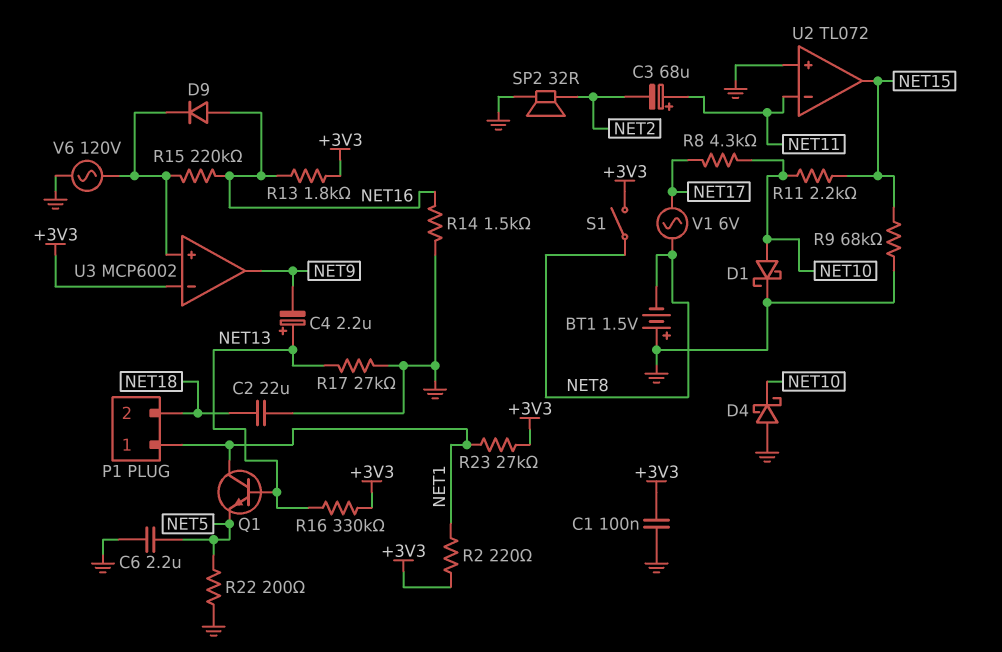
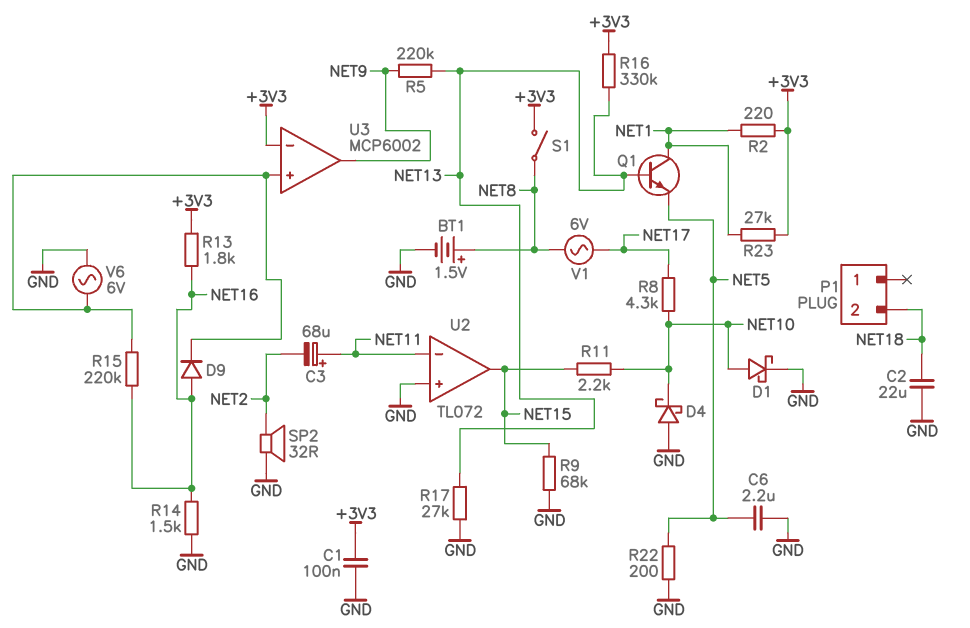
BT1: 1.5V (plus GND, minus NET8) -> 1.5V (plus NET8, minus GND)
C4: 2.2uF (plus NET13, minus NET9) -> none
P1 pin 1: NET1 -> none
R5: none -> 220k (NET9, NET13)
V6: AC 120V (GND, U3/in+) -> AC 6V (GND, U3/in+)

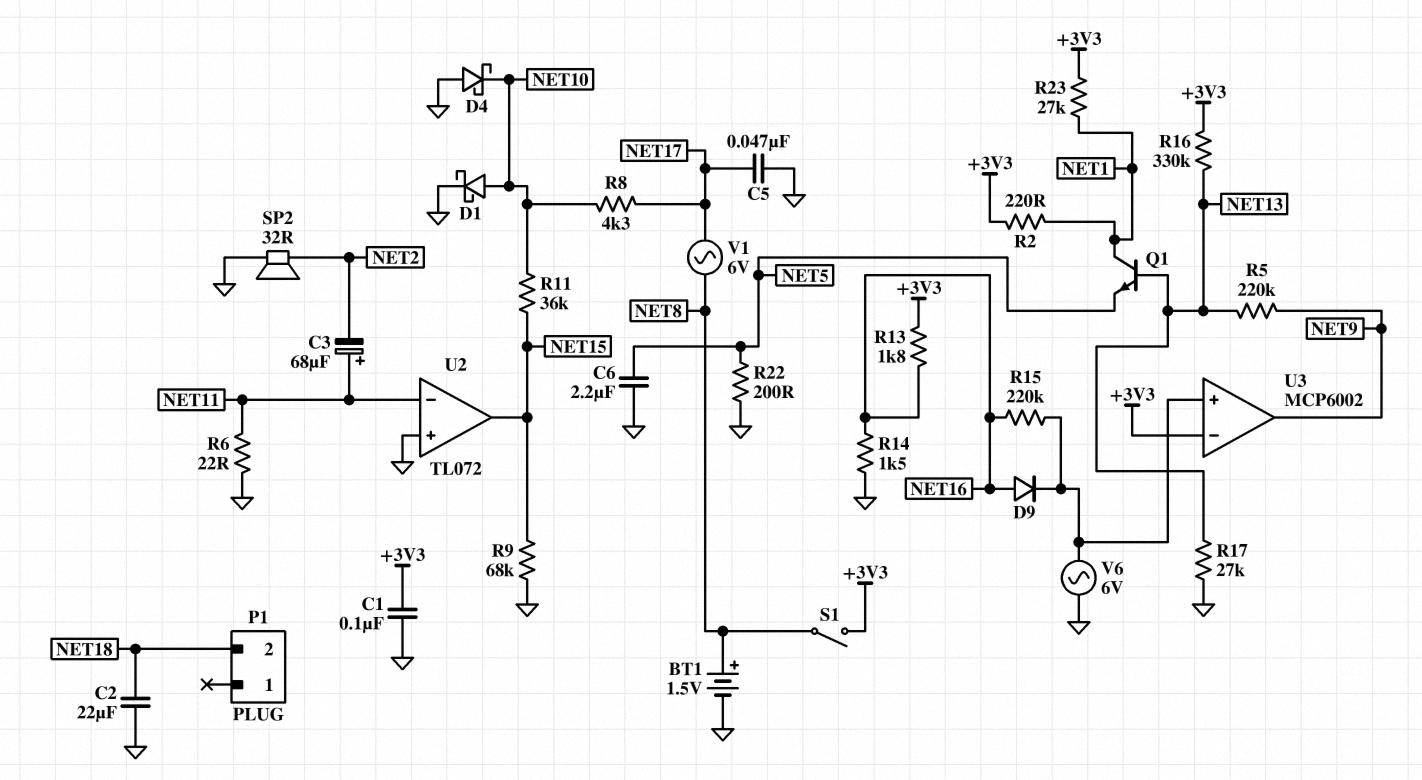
C5: none -> 47nF (GND, NET17)
R6: none -> 22 (GND, NET11)
R11: 2.2k (NET10, NET15) -> 36k (NET10, NET15)

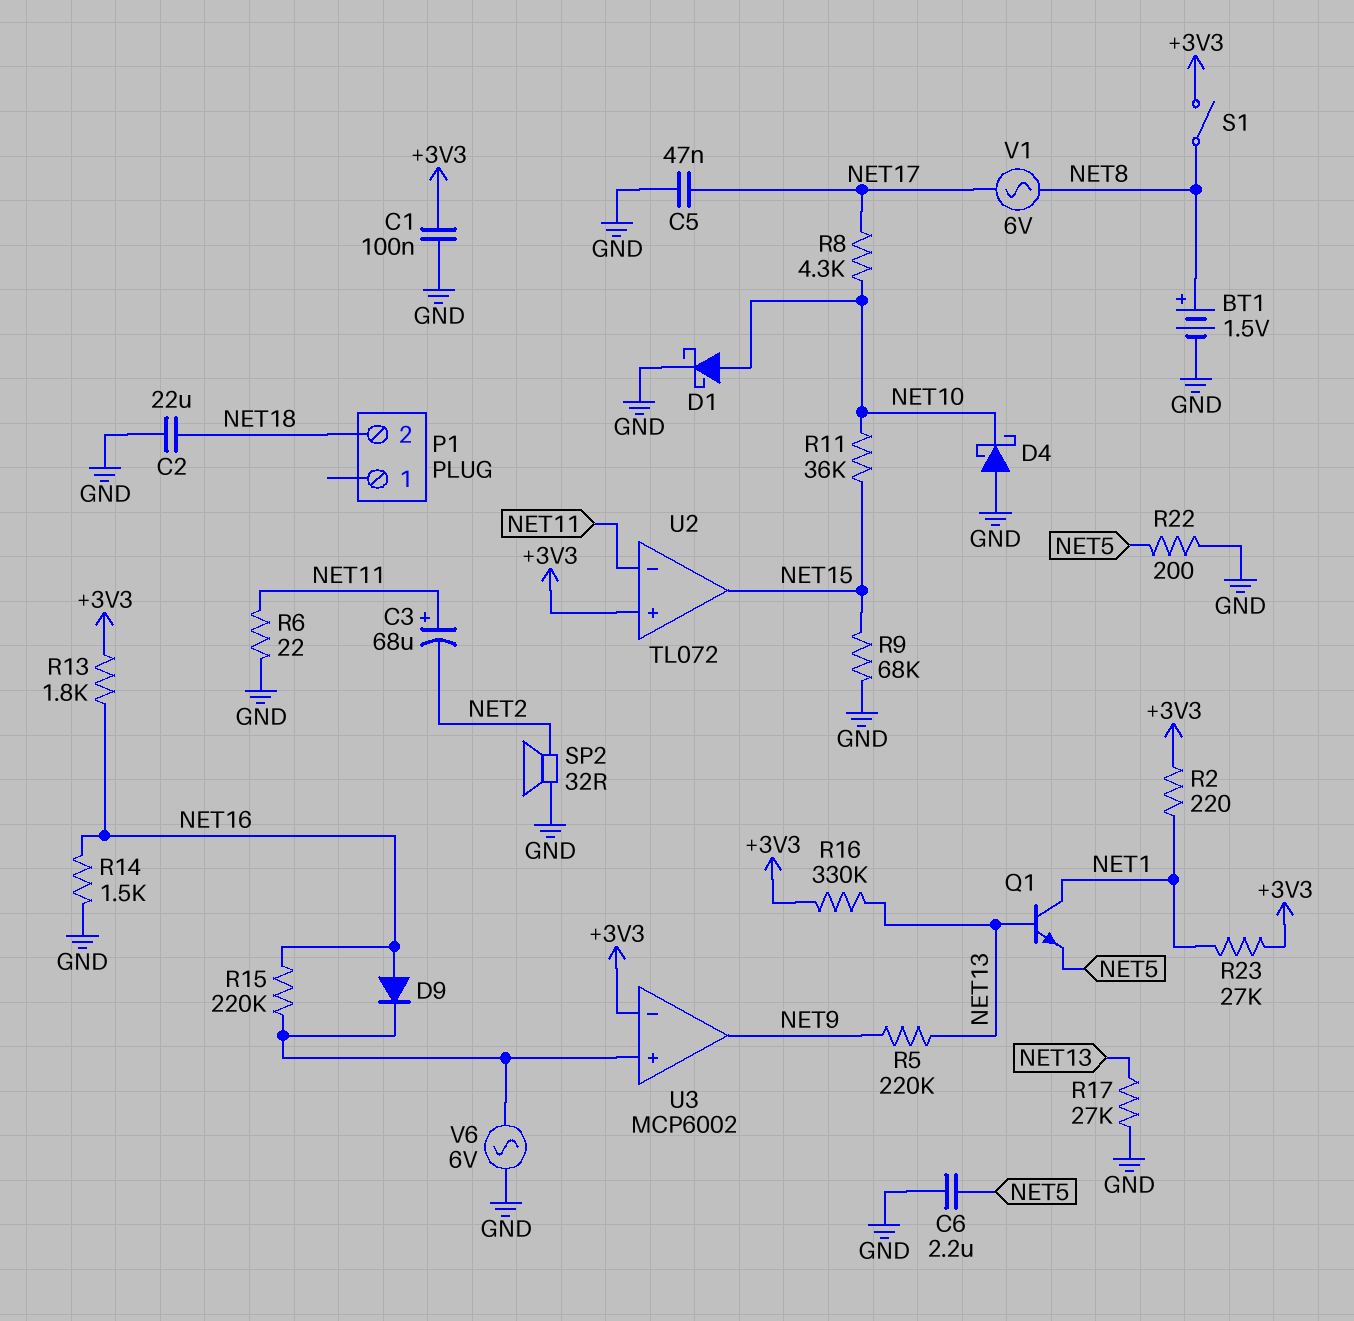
U2 pin in+: GND -> +3V3

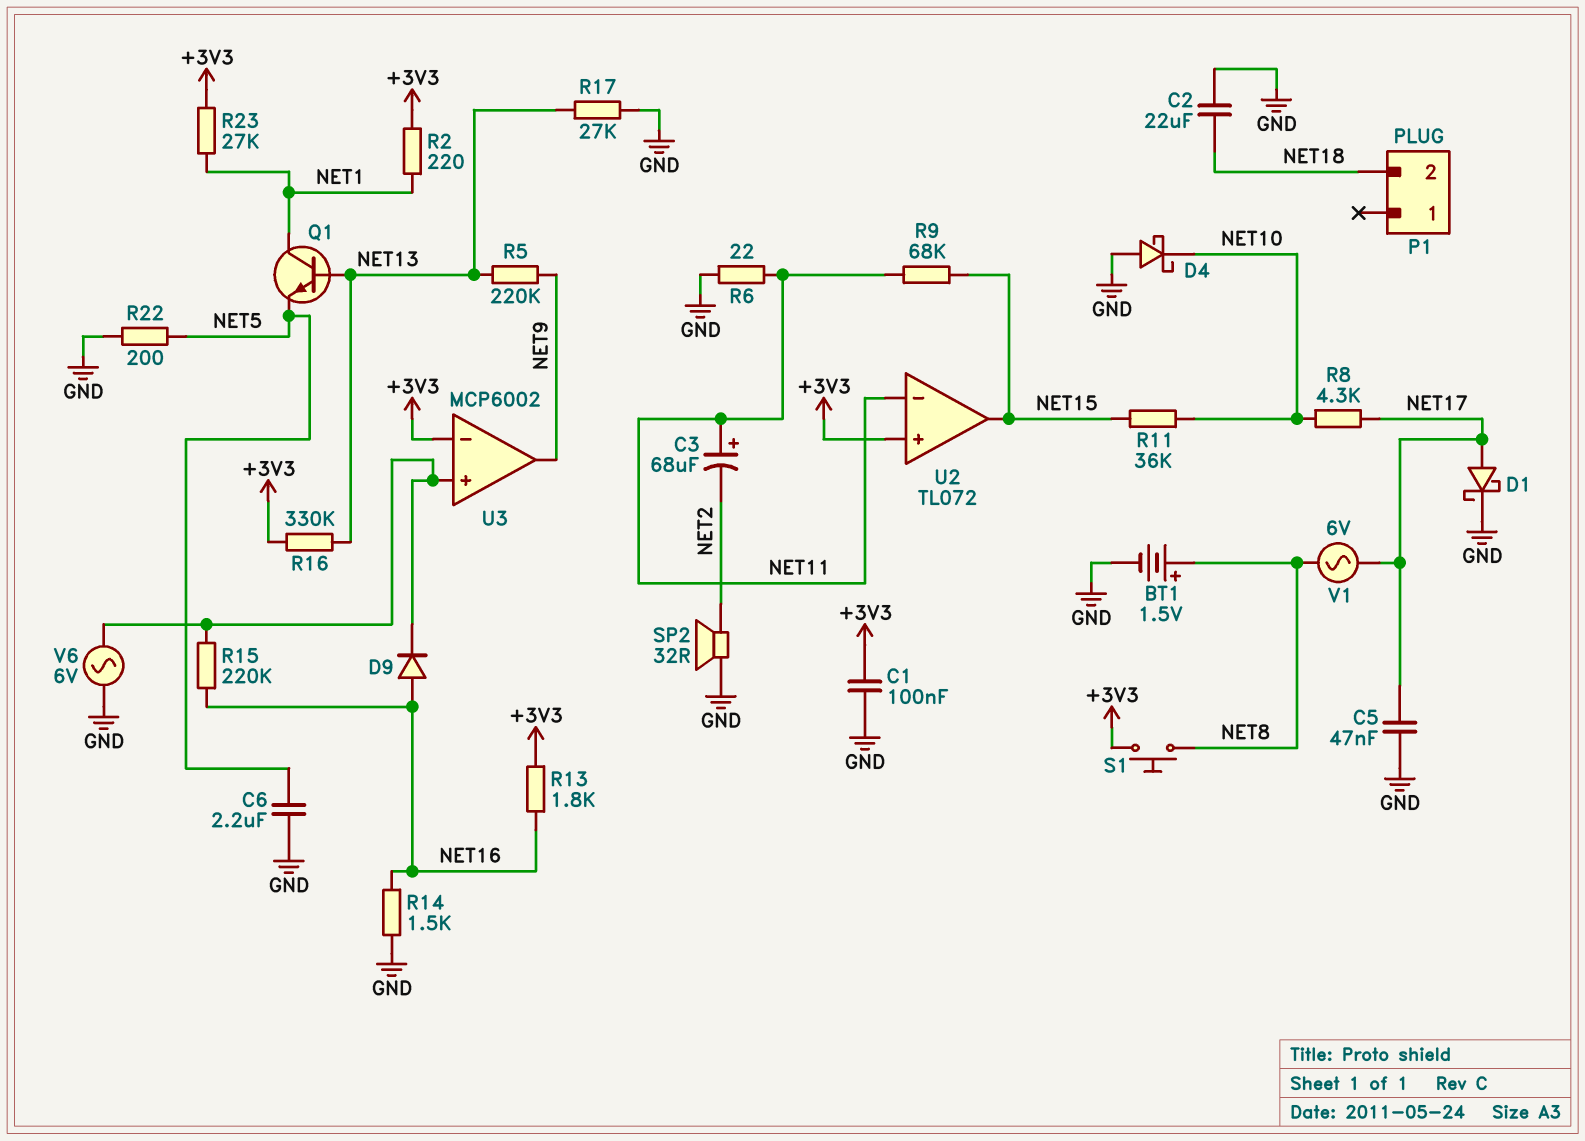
D1: schottky (A NET10, K GND) -> schottky (A NET17, K GND)
R9: 68k (GND, NET15) -> 68k (NET11, NET15)
S1: switch (+3V3, NET8) -> button (+3V3, NET8)

